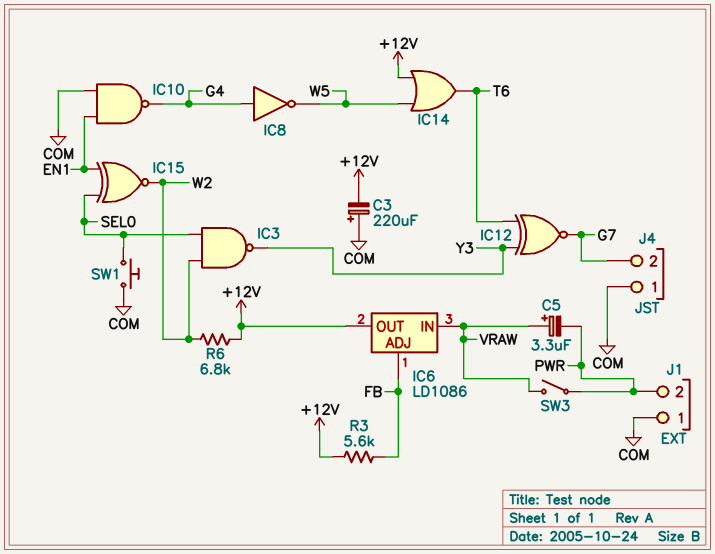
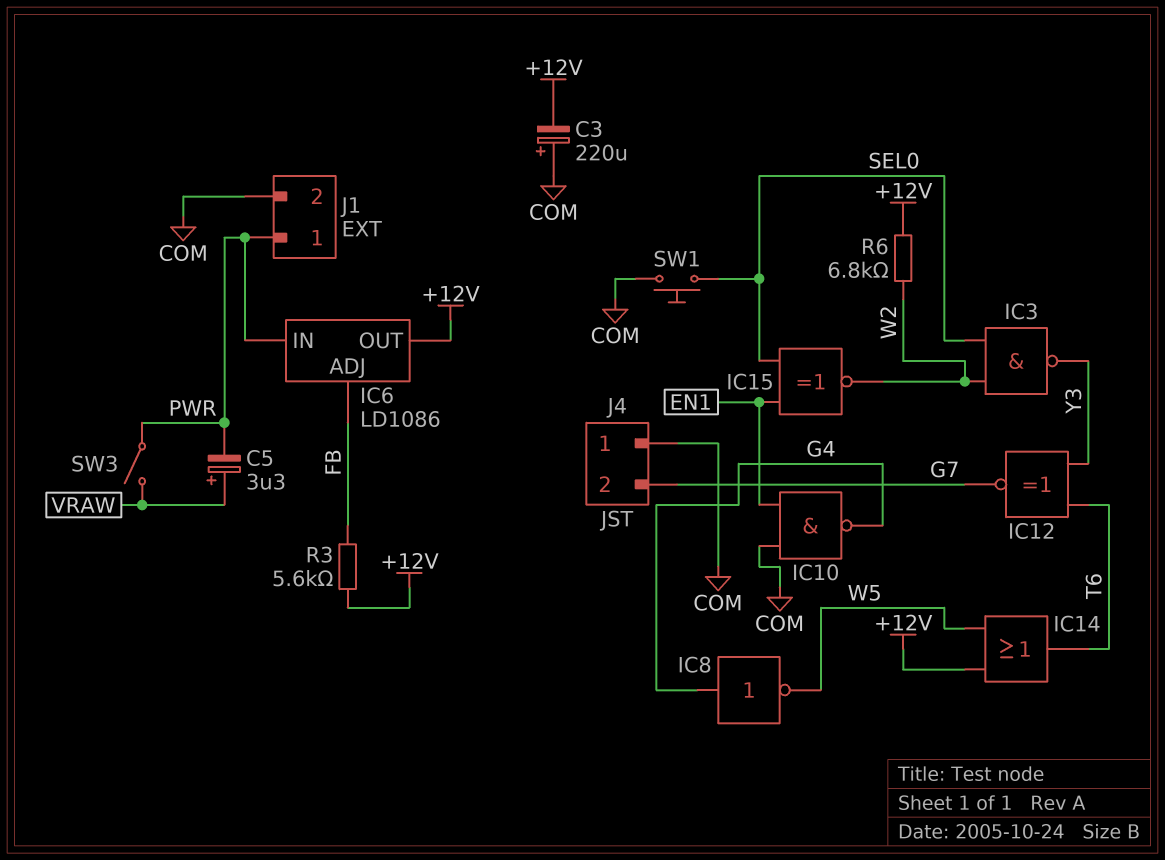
IC6 pin IN: VRAW -> PWR
J1 pin 1: COM -> PWR
J1 pin 2: PWR -> COM

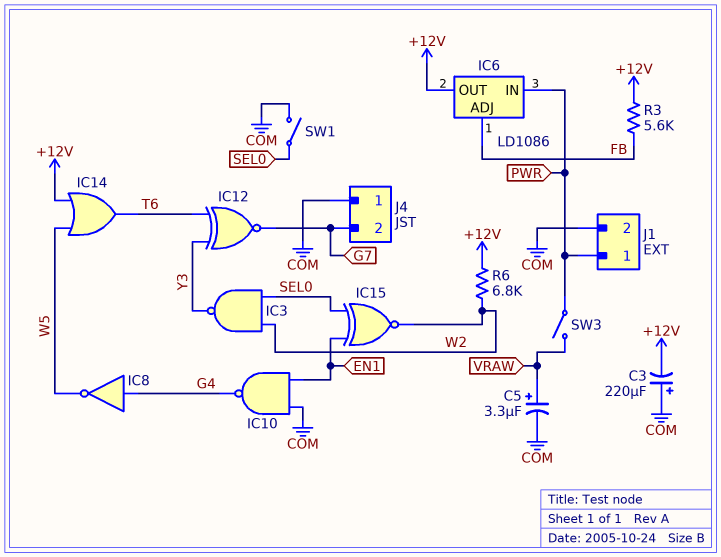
C5: 3.3uF (plus VRAW, minus PWR) -> 3.3uF (plus VRAW, minus COM)
SW1: button (COM, SEL0) -> switch (COM, SEL0)

